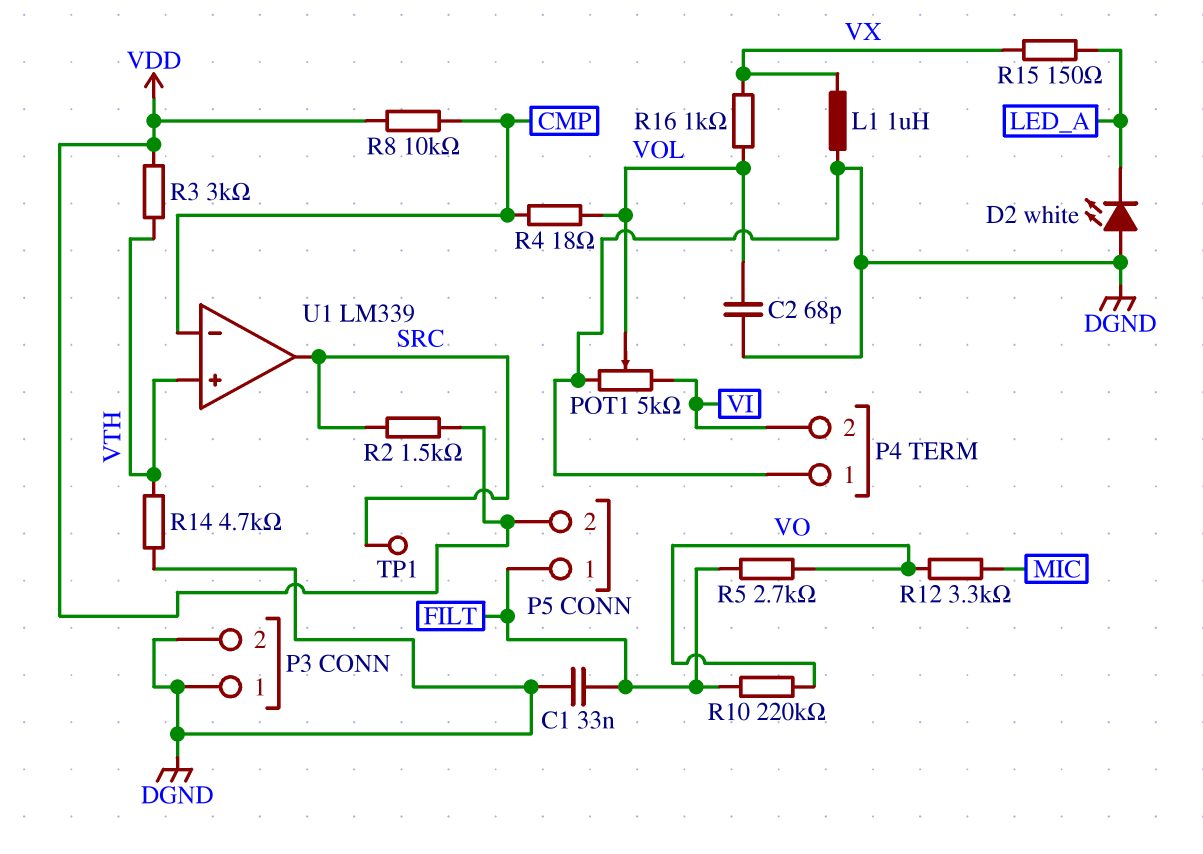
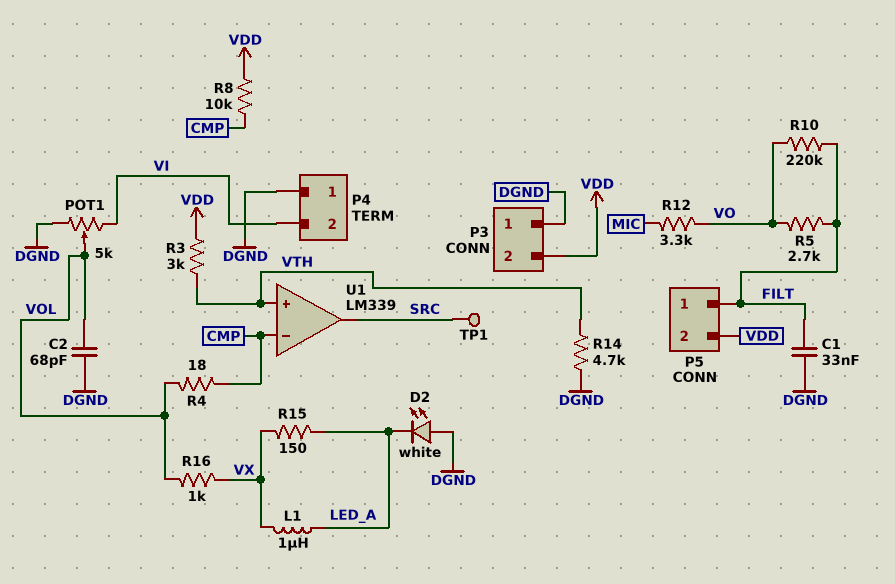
L1: 1uH (DGND, VX) -> 1uH (LED_A, VX)
P3 pin 2: DGND -> VDD
R2: 1.5k (SRC, VDD) -> none

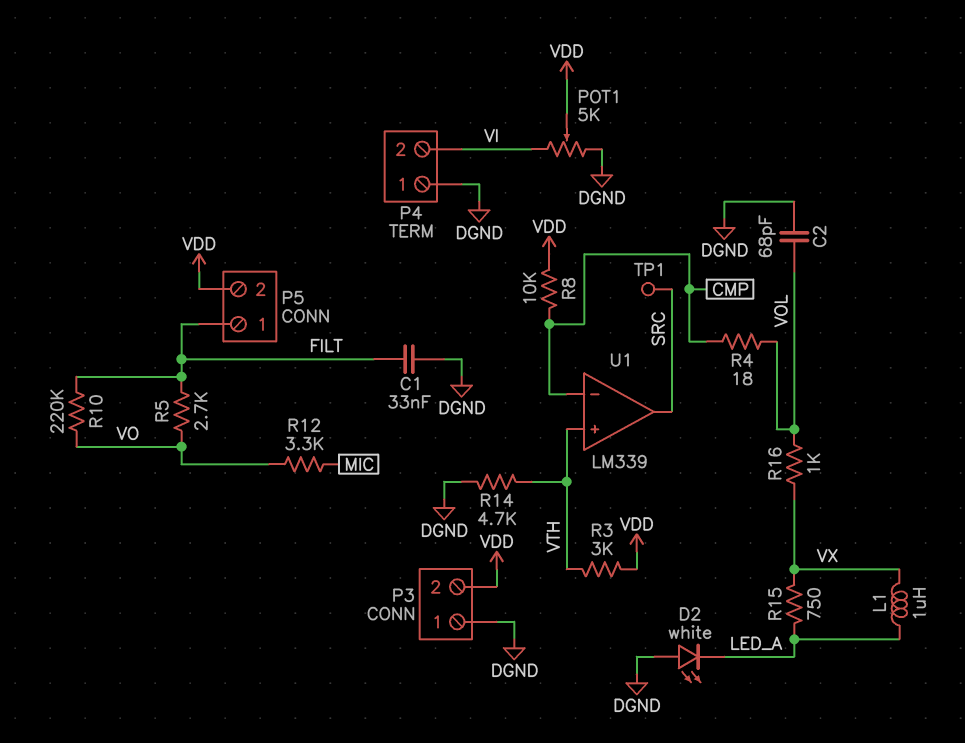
POT1: 5k (DGND, VI, wiper VOL) -> 5k (DGND, VI, wiper VDD)
R15: 150 (LED_A, VX) -> 750 (LED_A, VX)

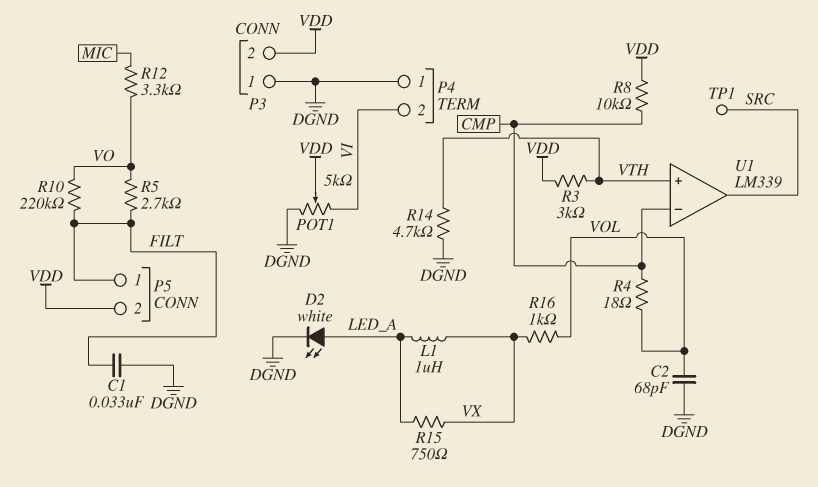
D2: LED white (A DGND, K LED_A) -> LED white (A LED_A, K DGND)

